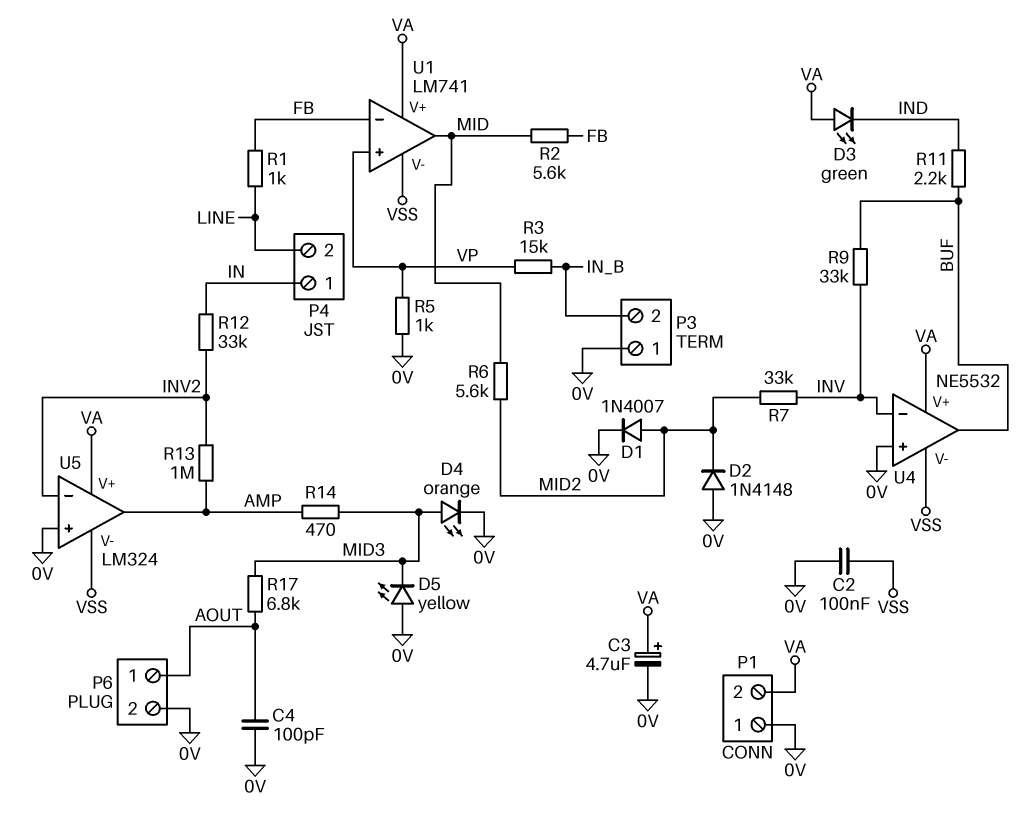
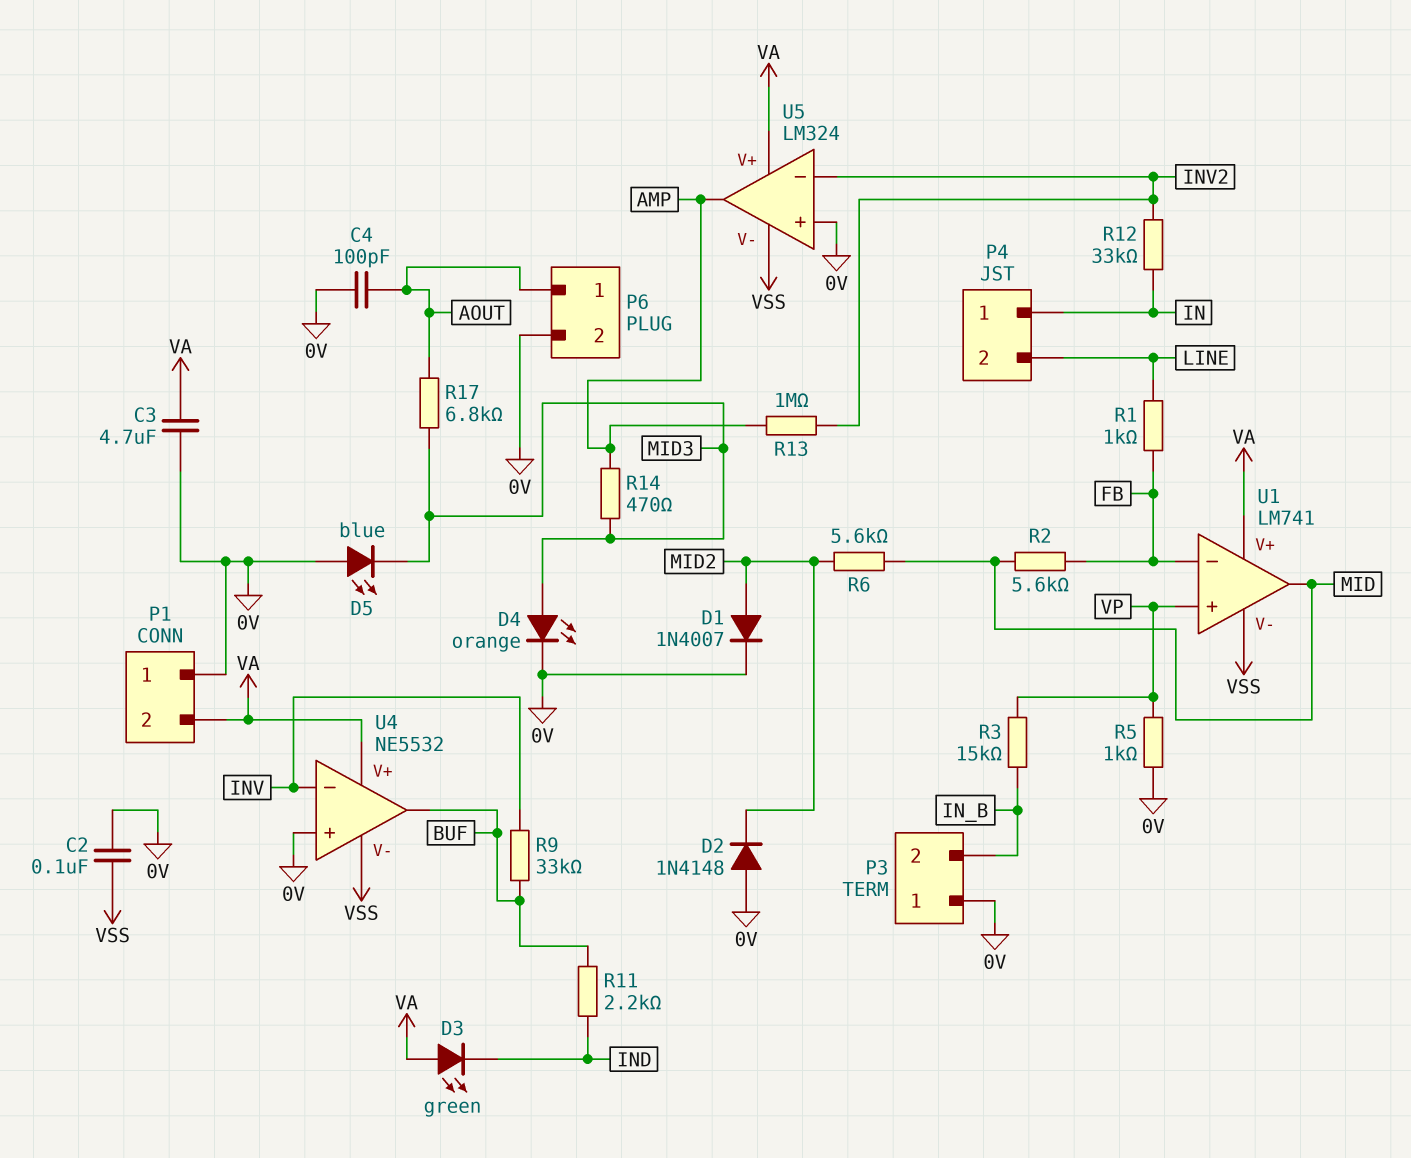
C3: 4.7uF (plus VA, minus 0V) -> 4.7uF (0V, VA)
D5: LED yellow (A 0V, K MID3) -> LED blue (A 0V, K MID3)
R7: 33k (INV, MID2) -> none

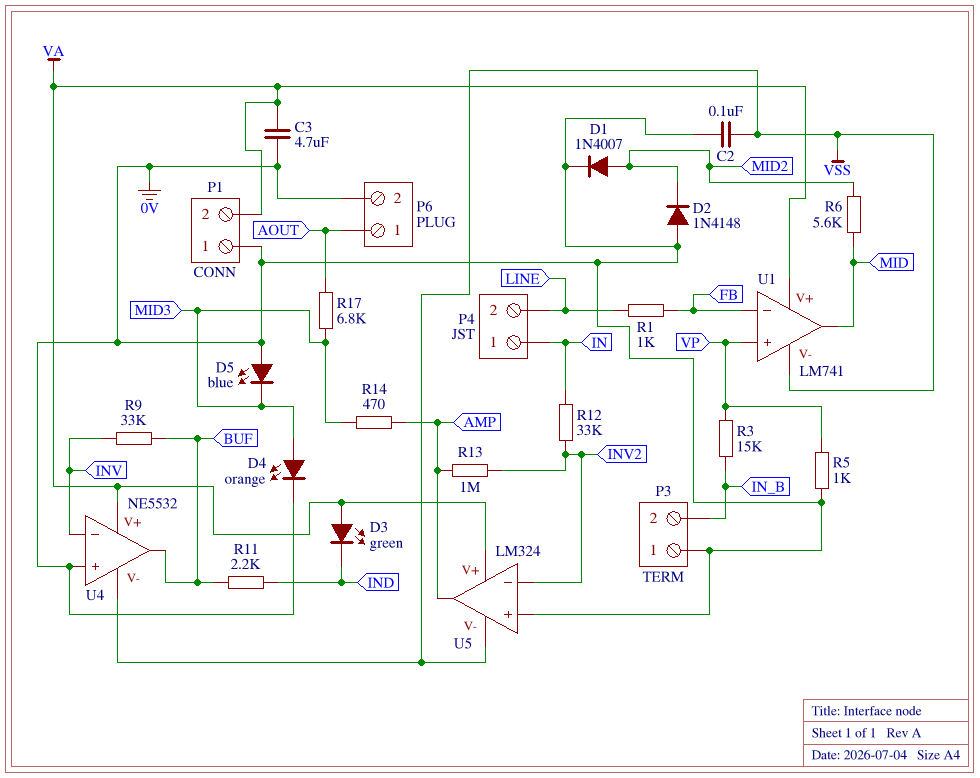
C4: 100pF (0V, AOUT) -> none
R2: 5.6k (FB, MID) -> none

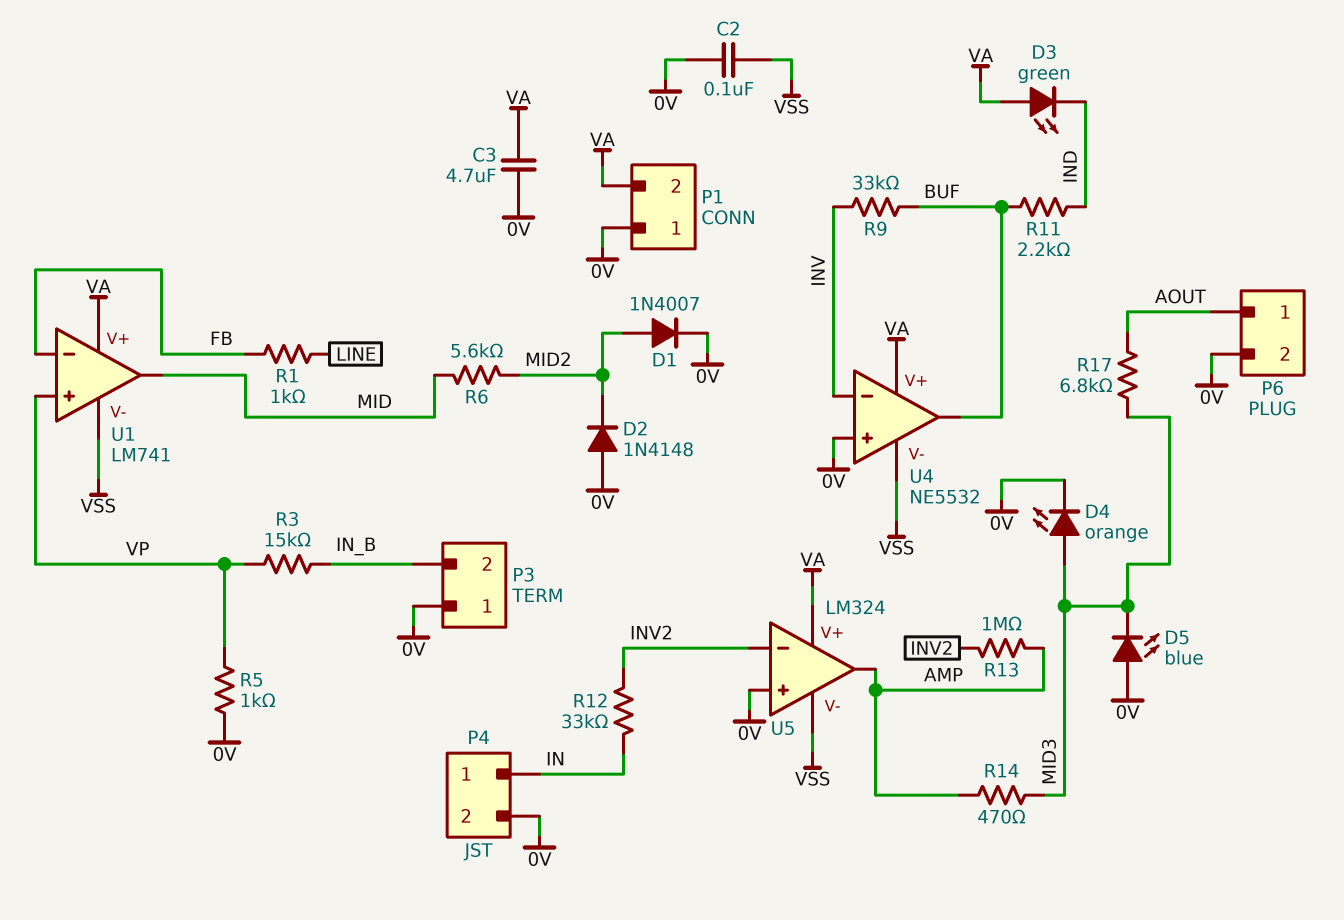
P4 pin 2: LINE -> 0V

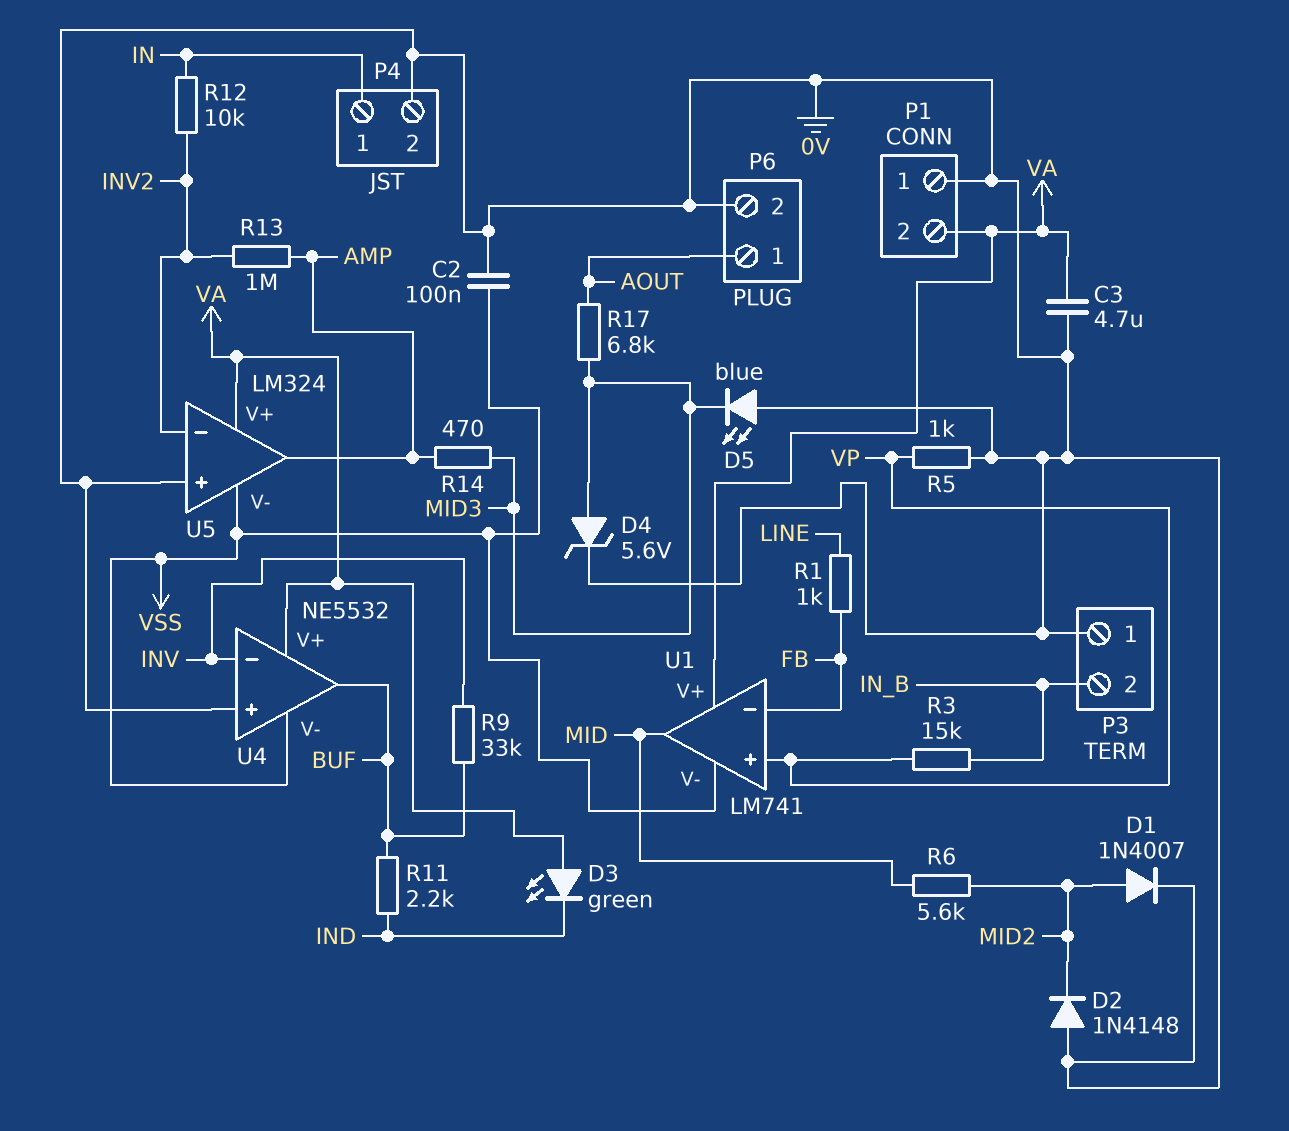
D4: LED orange (A MID3, K 0V) -> zener 5.6V (A MID3, K 0V)
R12: 33k (IN, INV2) -> 10k (IN, INV2)

